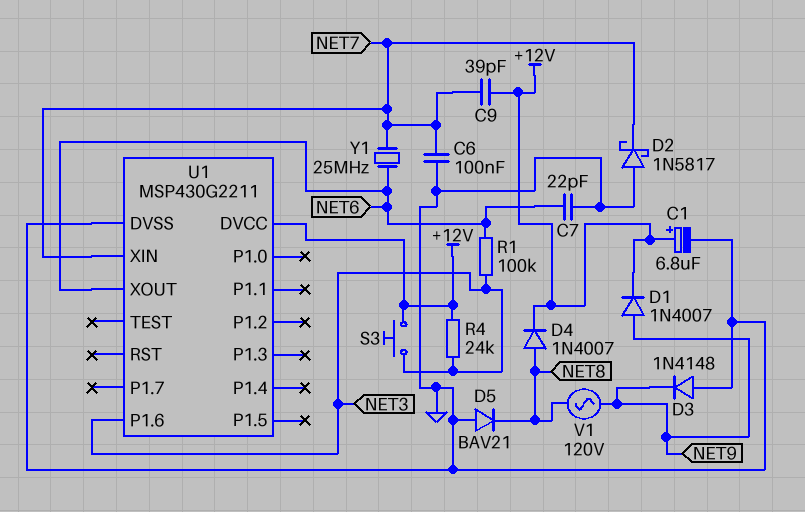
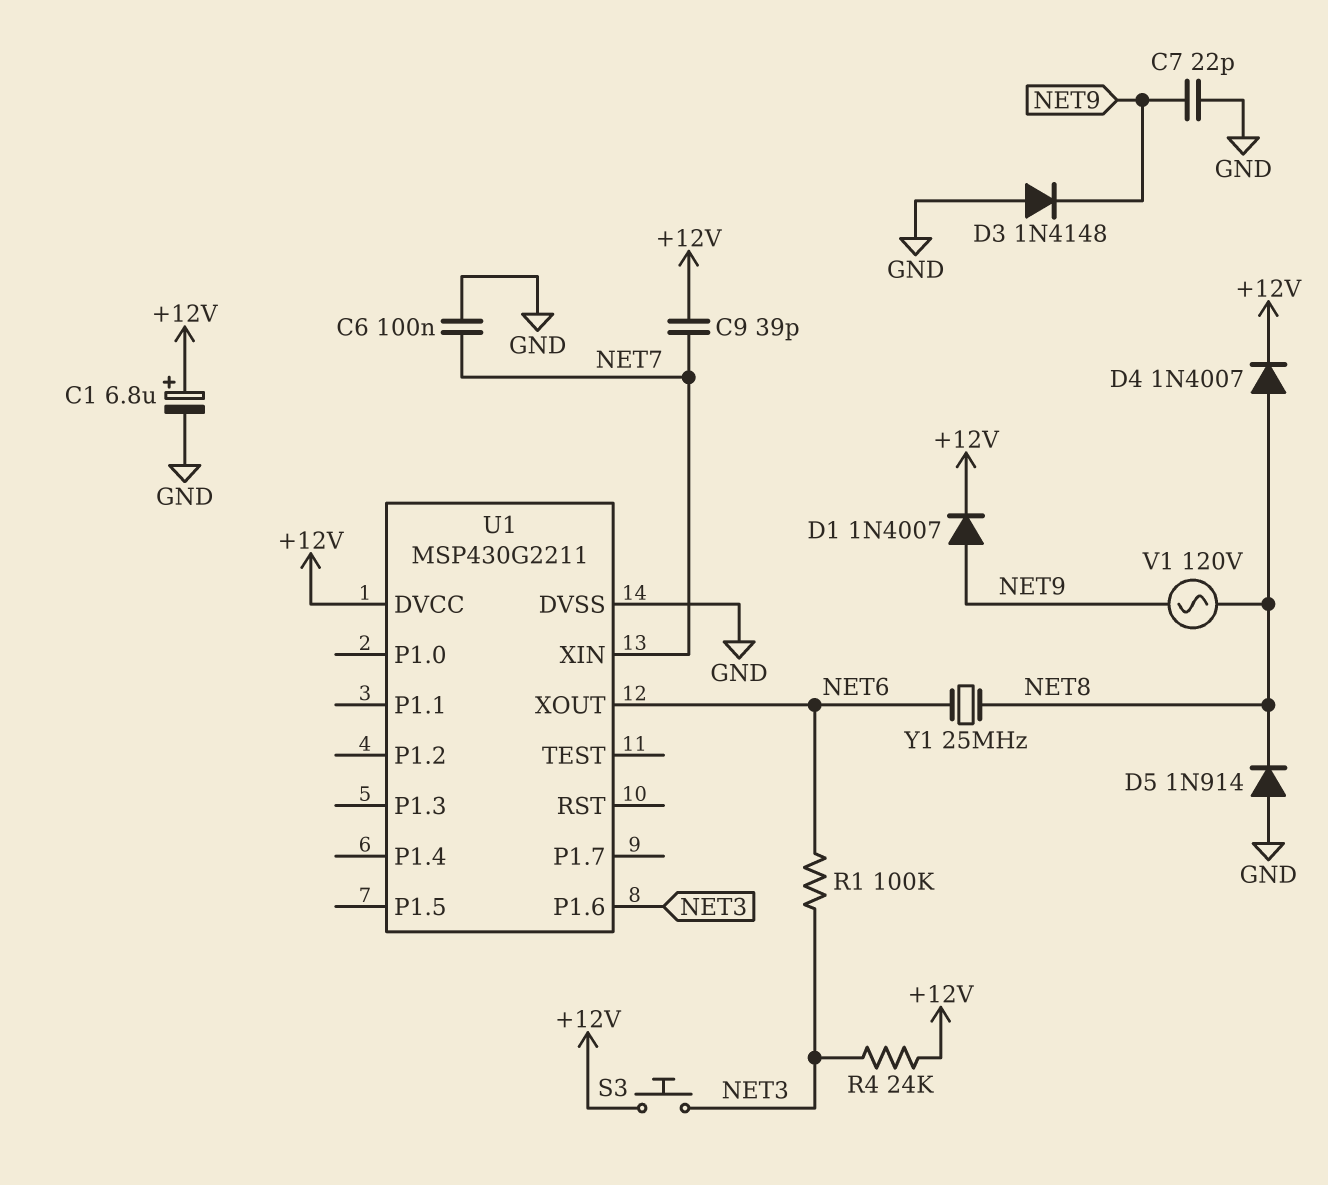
C7: 22pF (GND, NET6) -> 22pF (GND, NET9)
D2: schottky 1N5817 (A GND, K NET7) -> none
D5: diode BAV21 (A GND, K NET8) -> diode 1N914 (A GND, K NET8)
Y1: 25MHz (NET6, NET7) -> 25MHz (NET6, NET8)

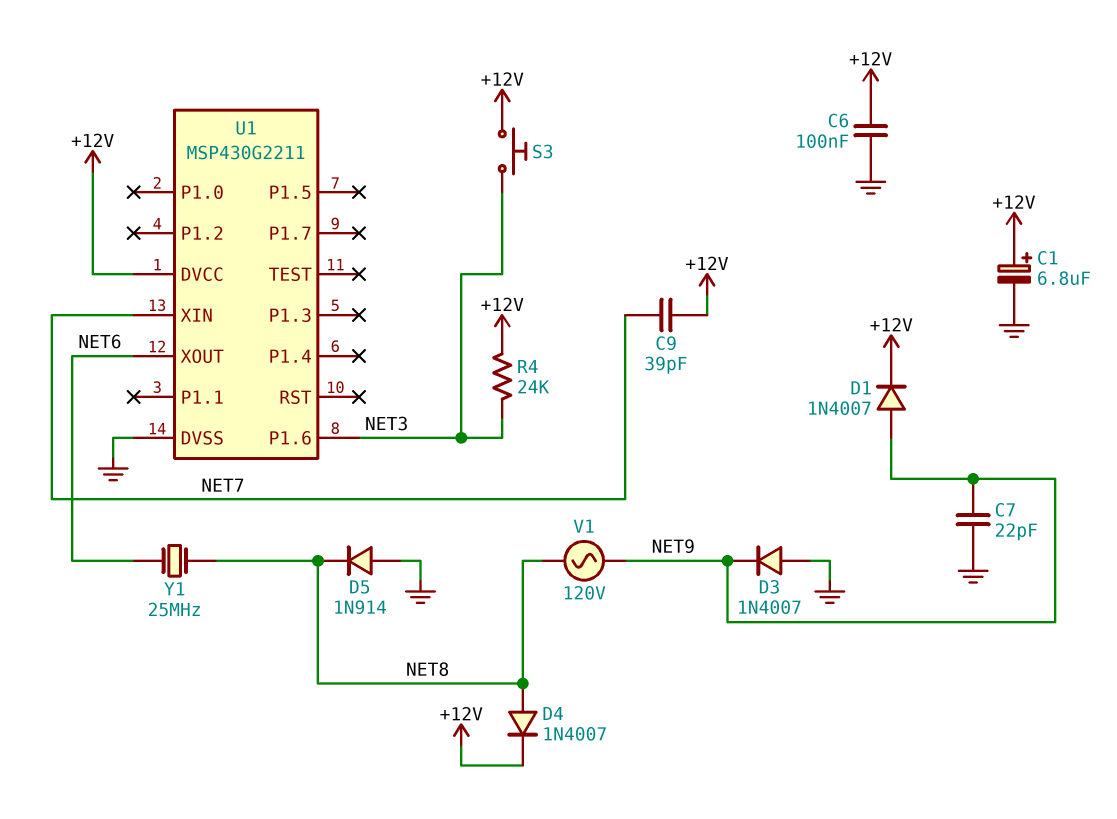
C6: 100nF (GND, NET7) -> 100nF (+12V, GND)
D3: diode 1N4148 (A GND, K NET9) -> diode 1N4007 (A GND, K NET9)
R1: 100k (NET3, NET6) -> none

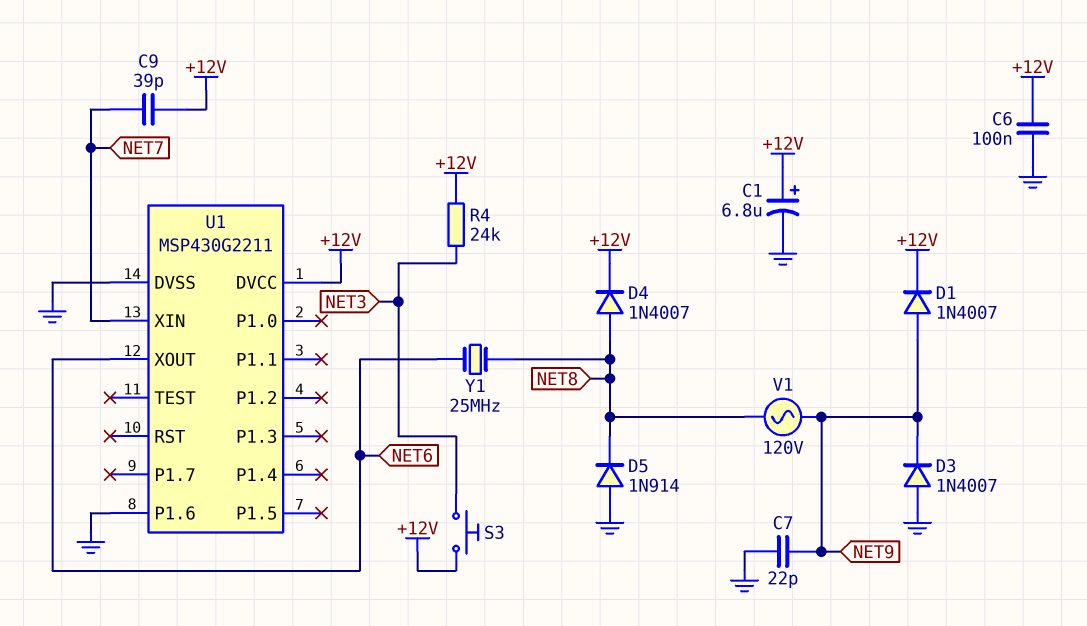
U1 pin P1.6: NET3 -> GND

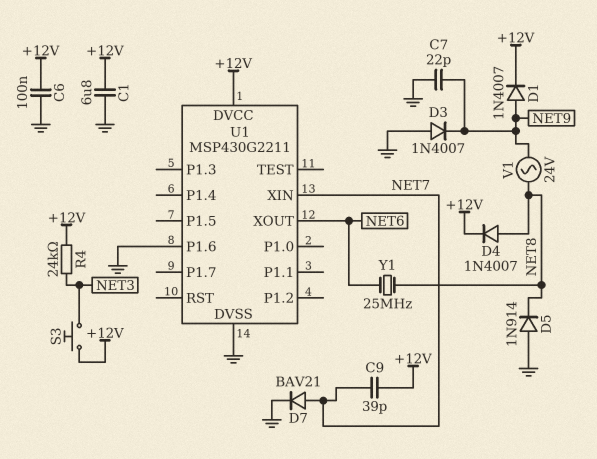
C1: 6.8uF (plus +12V, minus GND) -> 6.8uF (+12V, GND)
D7: none -> diode BAV21 (A NET7, K GND)
V1: AC 120V (NET8, NET9) -> AC 24V (NET8, NET9)

